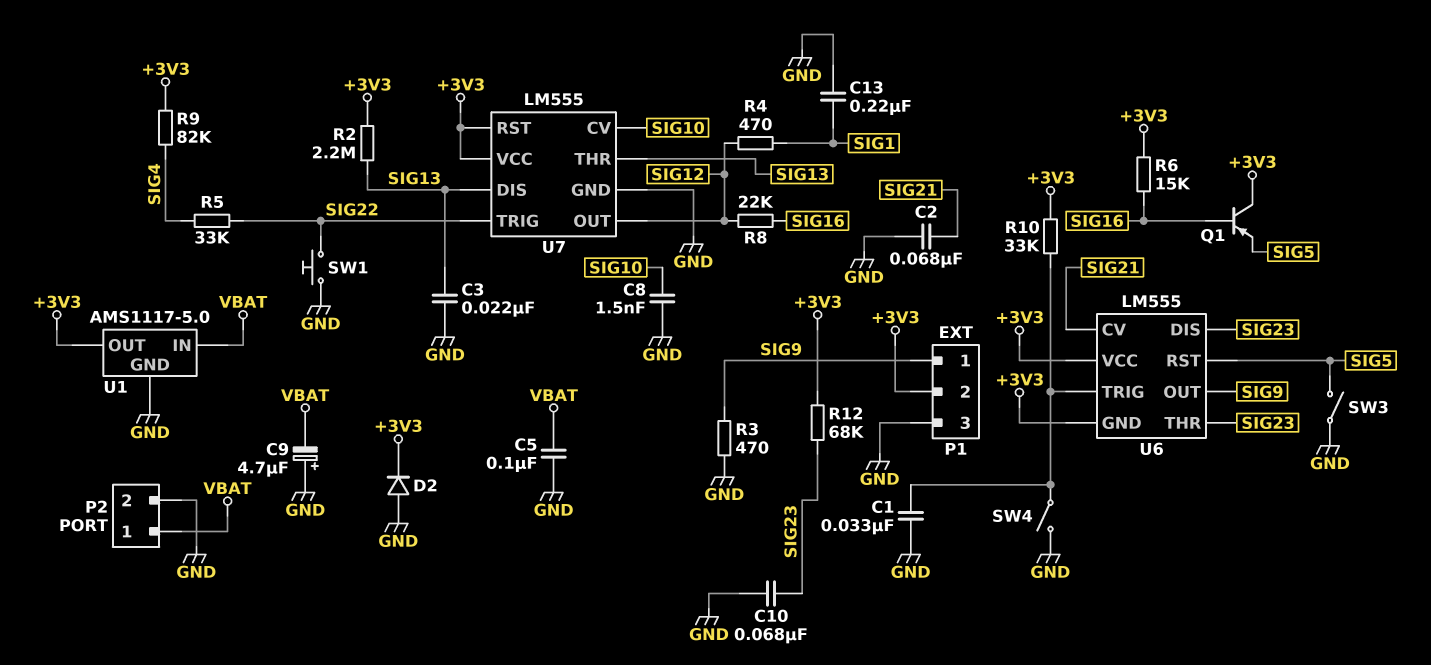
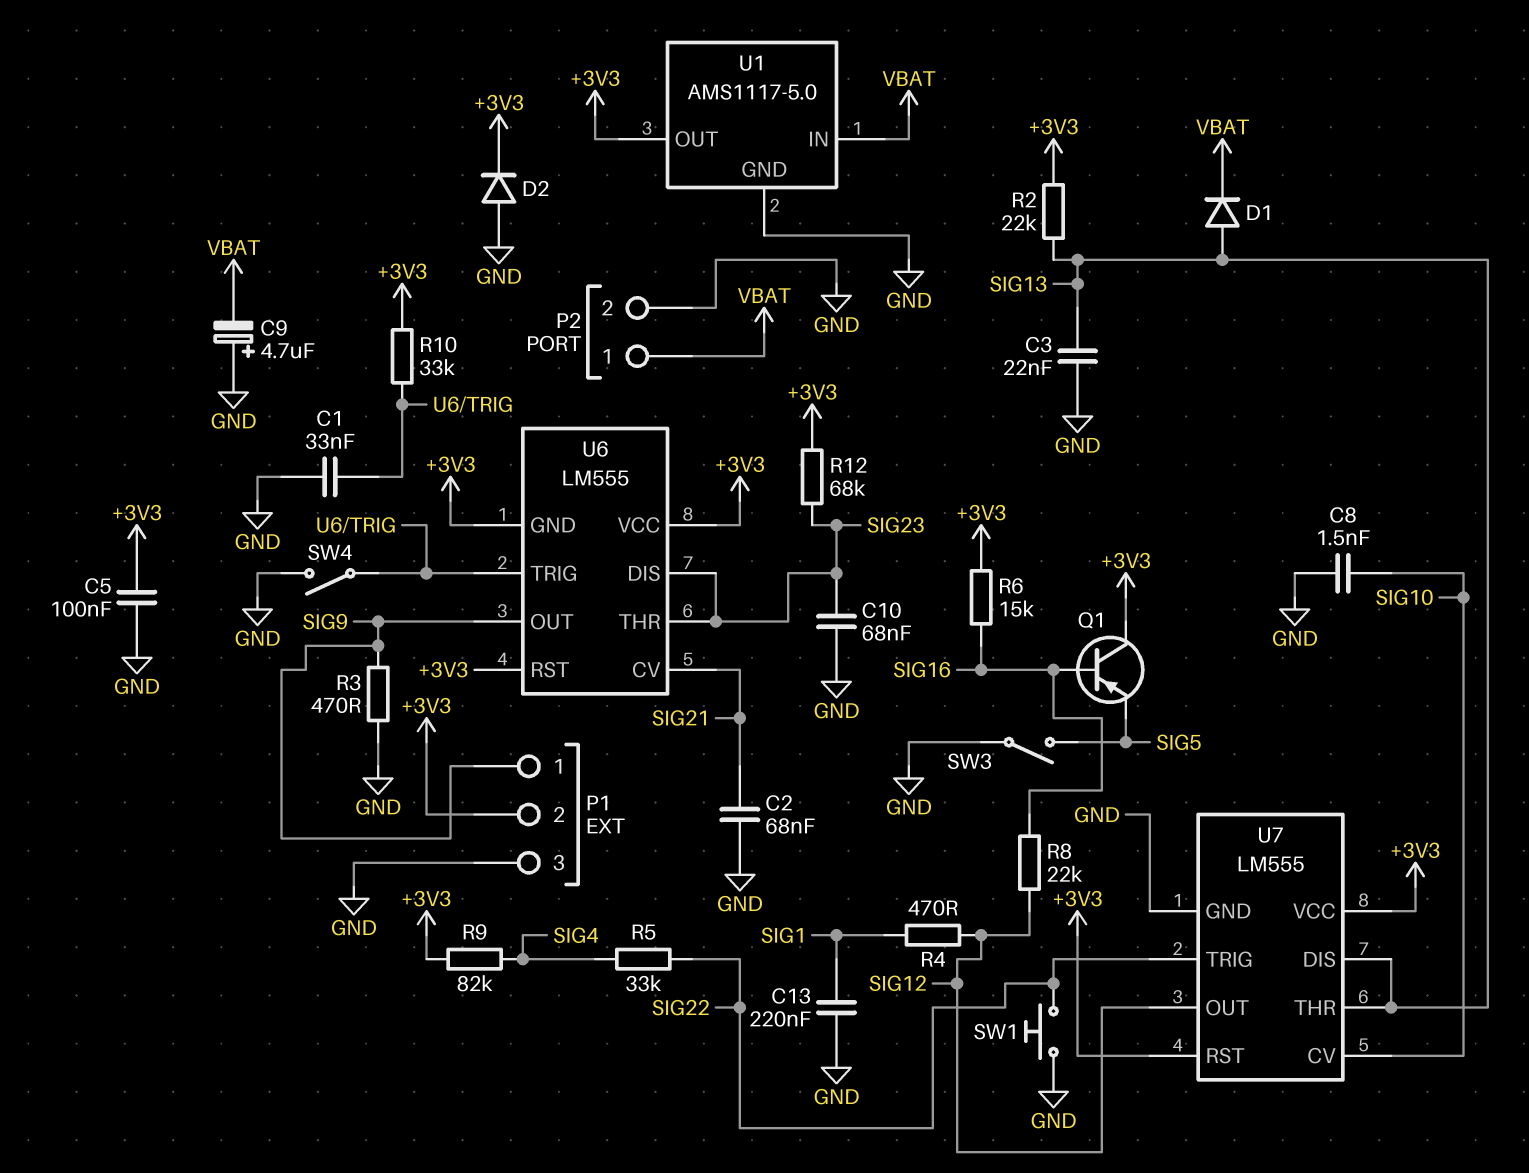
C5: 100nF (GND, VBAT) -> 100nF (+3V3, GND)
D1: none -> diode (A SIG13, K VBAT)
R2: 2.2M (+3V3, SIG13) -> 22k (+3V3, SIG13)
U6 pin RST: SIG5 -> +3V3

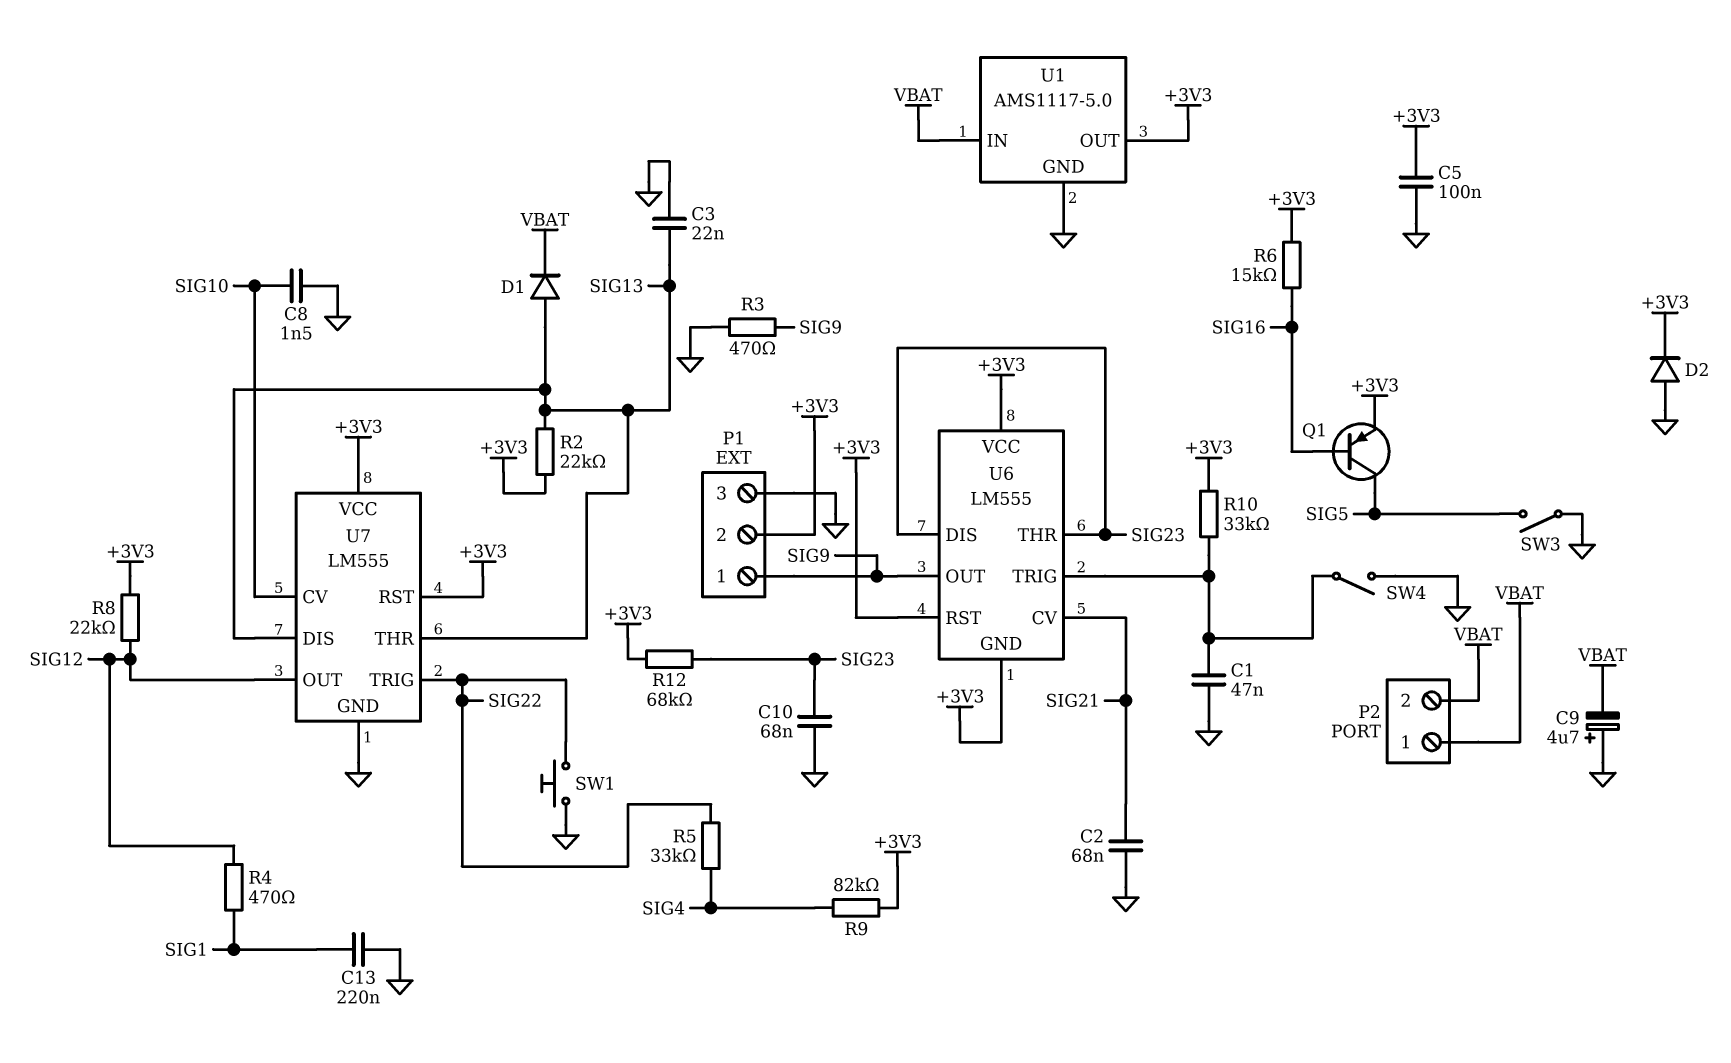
C1: 33nF (GND, U6/TRIG) -> 47nF (GND, U6/TRIG)
P2 pin 2: GND -> VBAT
Q1: PNP (B SIG16, C +3V3, E SIG5) -> PNP (B SIG16, C SIG5, E +3V3)
R8: 22k (SIG12, SIG16) -> 22k (+3V3, SIG12)

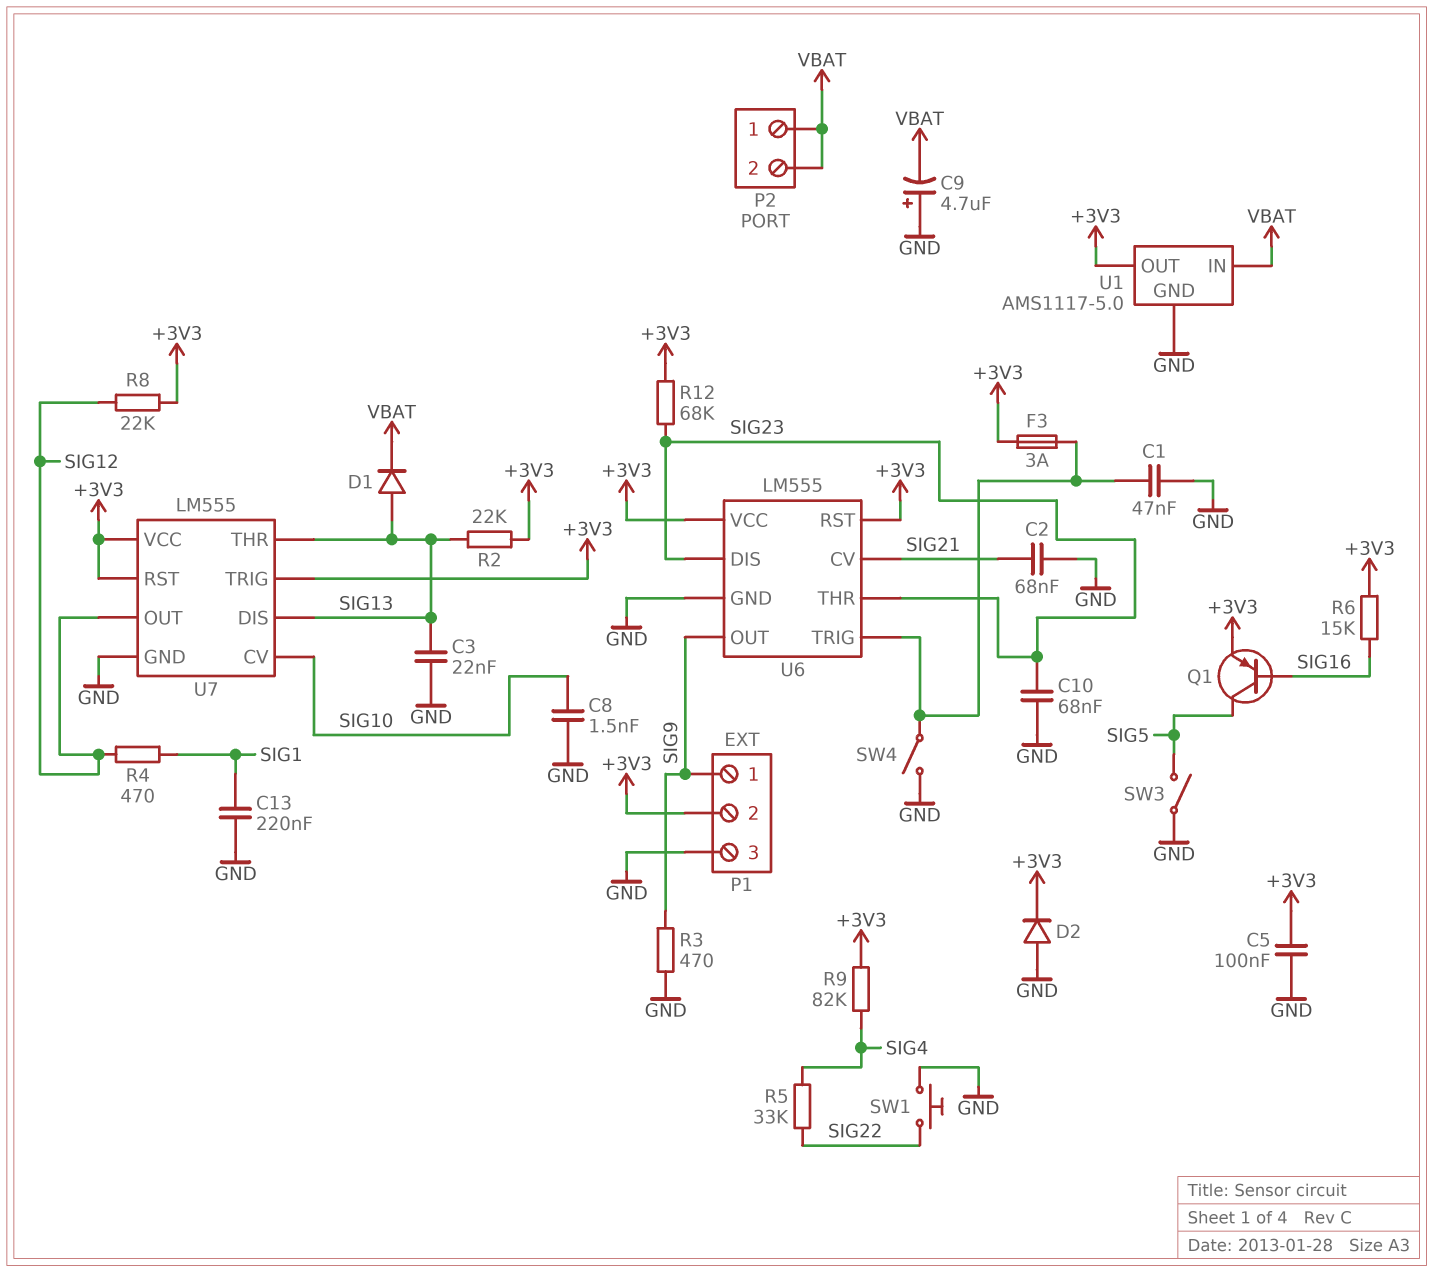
F3: none -> 3A (+3V3, U6/TRIG)
R10: 33k (+3V3, U6/TRIG) -> none
U6 pin GND: +3V3 -> GND
U7 pin TRIG: SIG22 -> +3V3

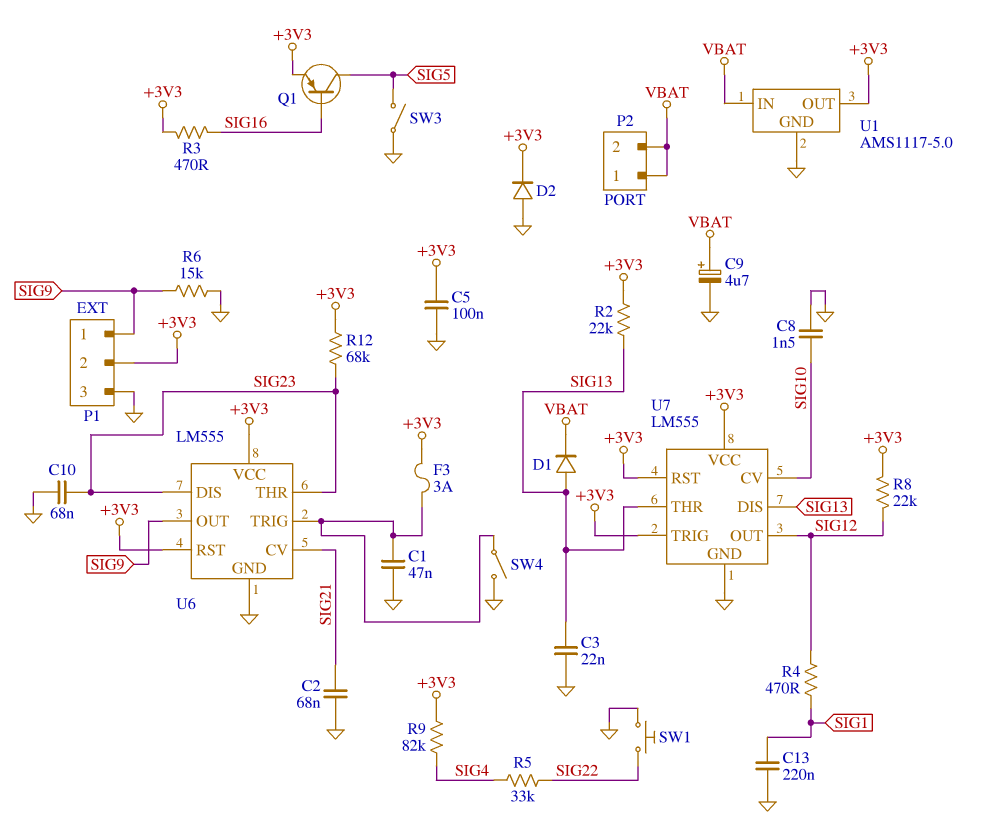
C9: 4.7uF (plus GND, minus VBAT) -> 4.7uF (plus VBAT, minus GND)
R3: 470 (GND, SIG9) -> 470 (+3V3, SIG16)
R6: 15k (+3V3, SIG16) -> 15k (GND, SIG9)

